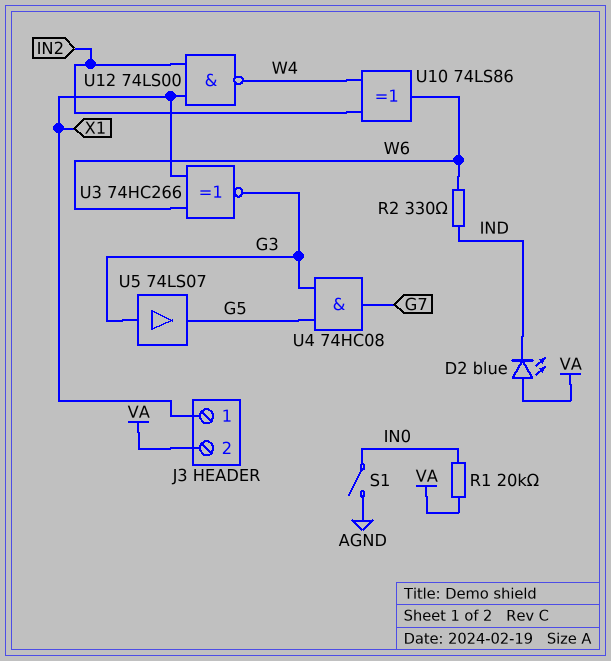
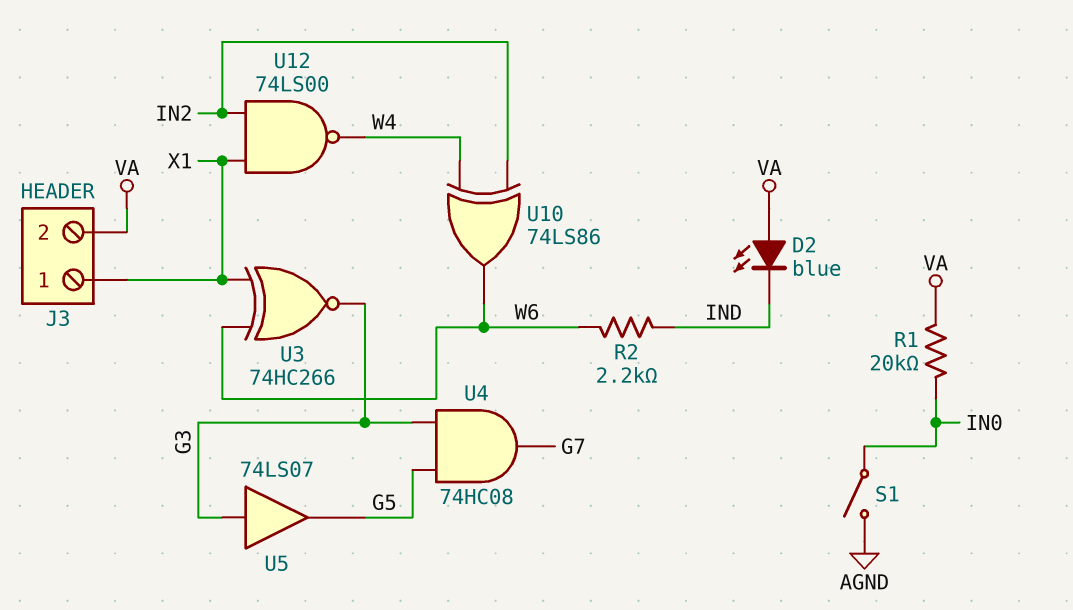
R2: 330 (IND, W6) -> 2.2k (IND, W6)

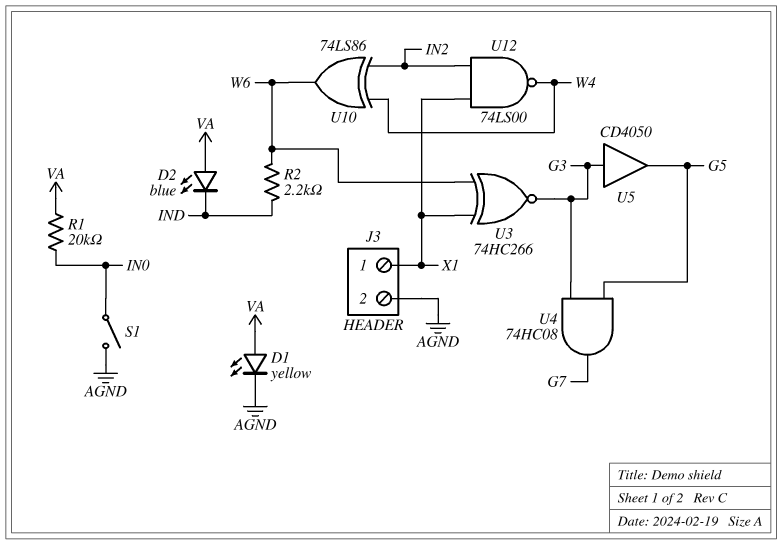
D1: none -> LED yellow (A VA, K AGND)
J3 pin 2: VA -> AGND
U5: buffer 74LS07 (in G3, out G5) -> buffer CD4050 (in G3, out G5)

